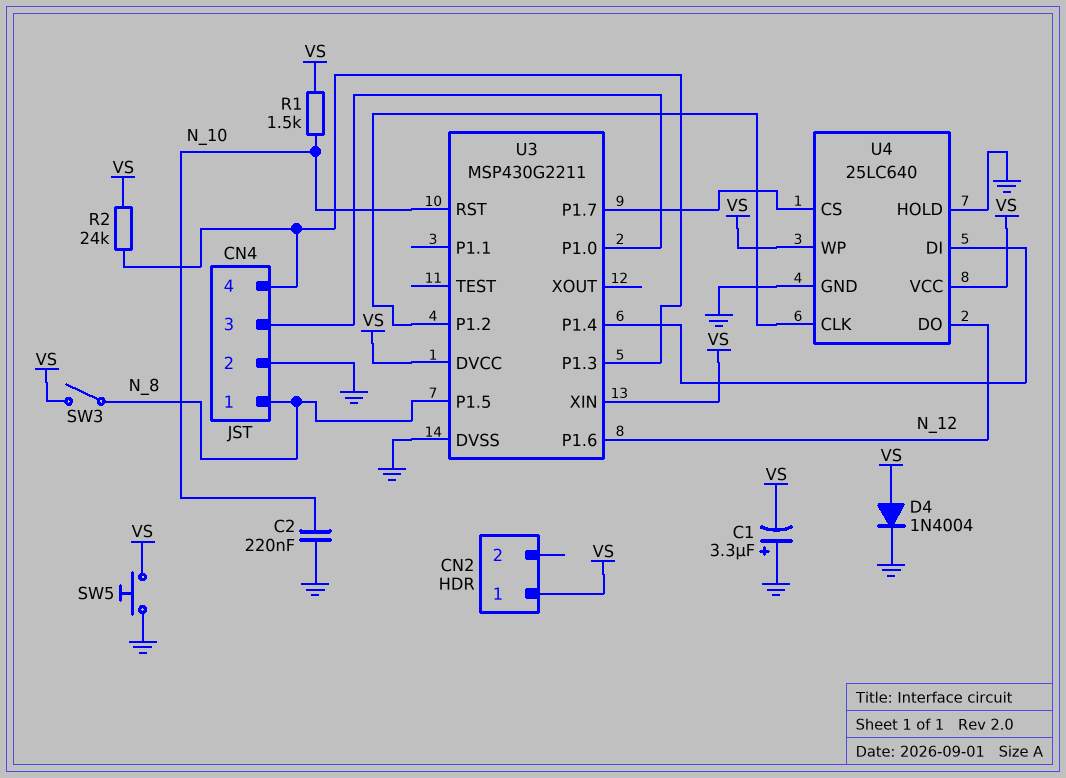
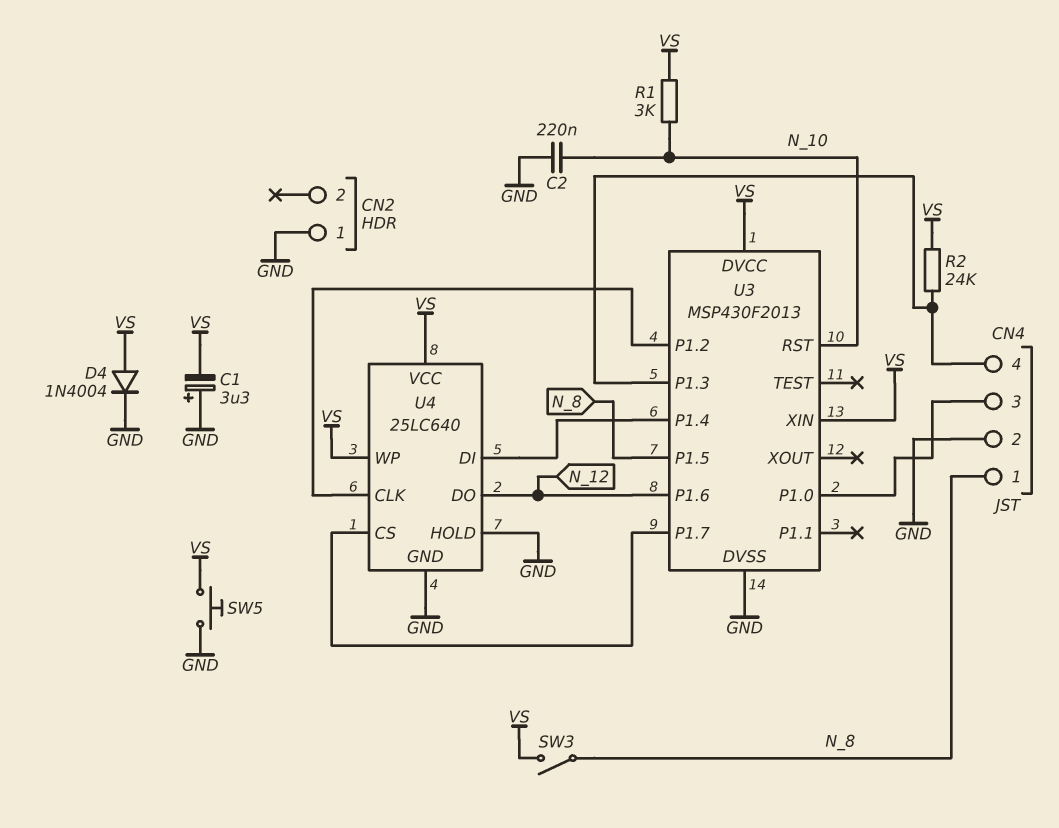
CN2 pin 1: VS -> GND
R1: 1.5k (N_10, VS) -> 3k (N_10, VS)
U3: MSP430G2211 -> MSP430F2013

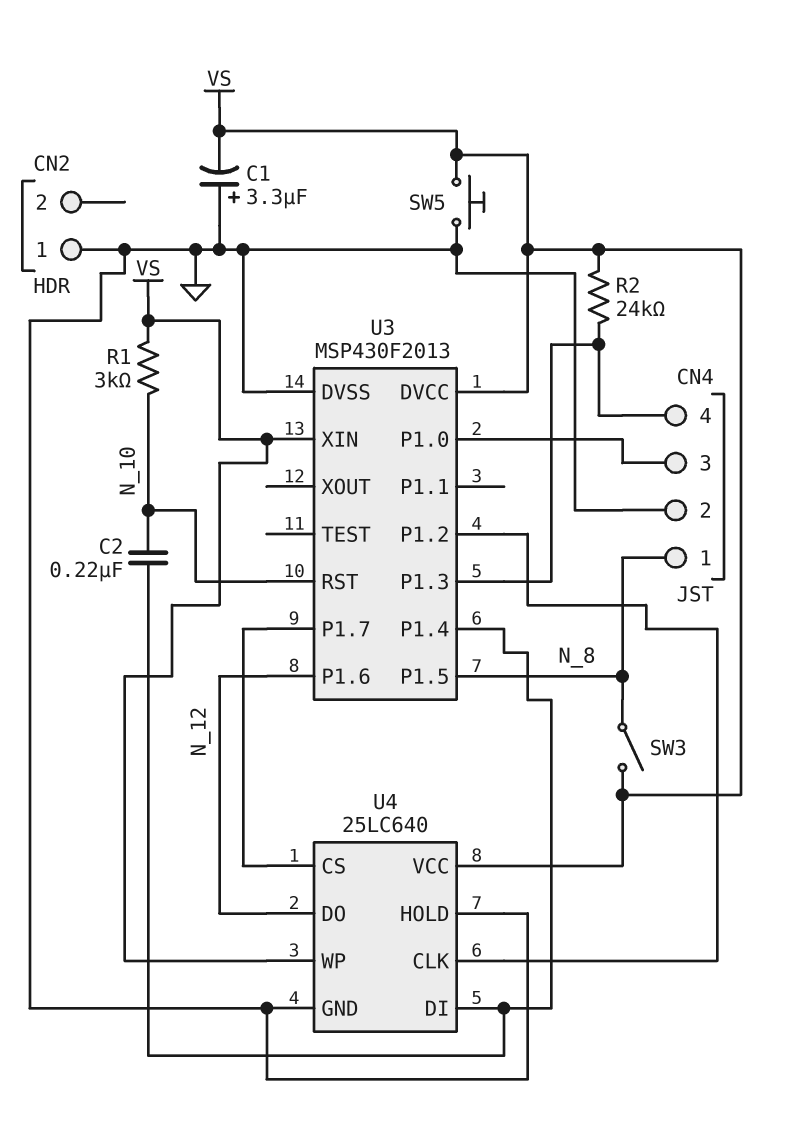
C2: 220nF (GND, N_10) -> 220nF (N_10, U3/P1.4)
D4: diode 1N4004 (A VS, K GND) -> none

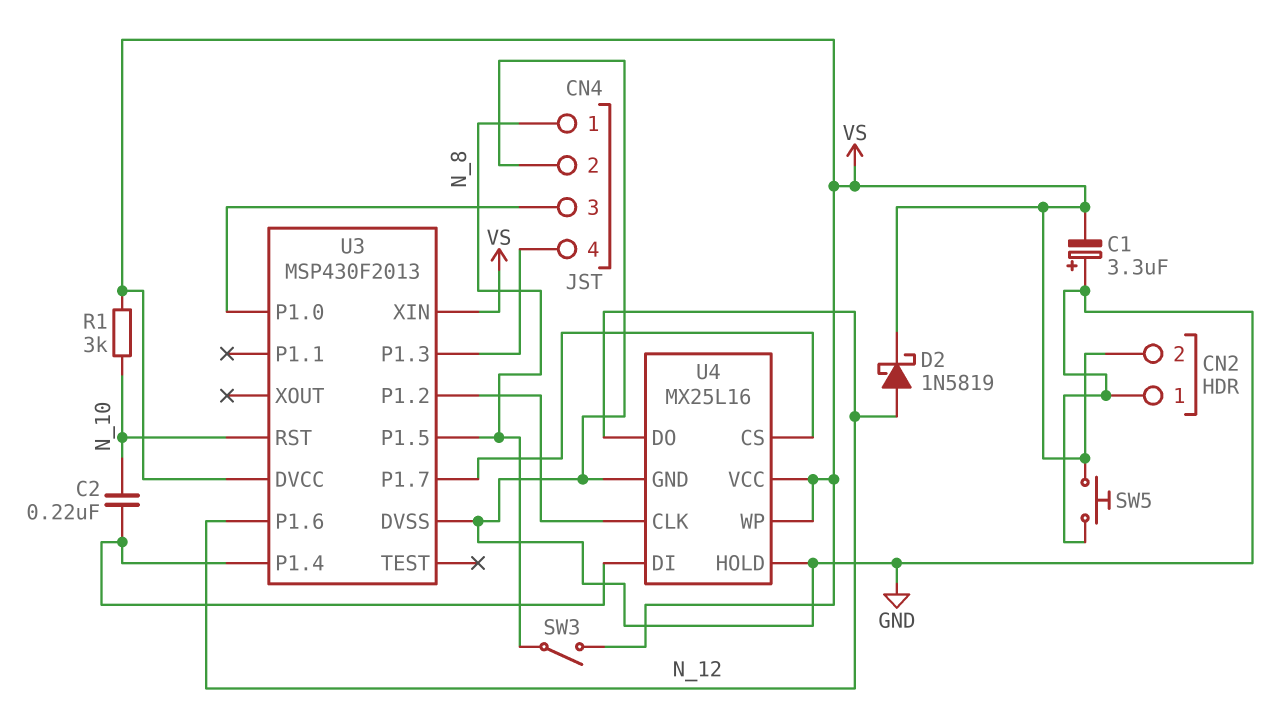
CN2 pin 2: none -> VS
D2: none -> schottky 1N5819 (A N_12, K VS)
R2: 24k (CN4/4, VS) -> none
U4: 25LC640 -> MX25L16

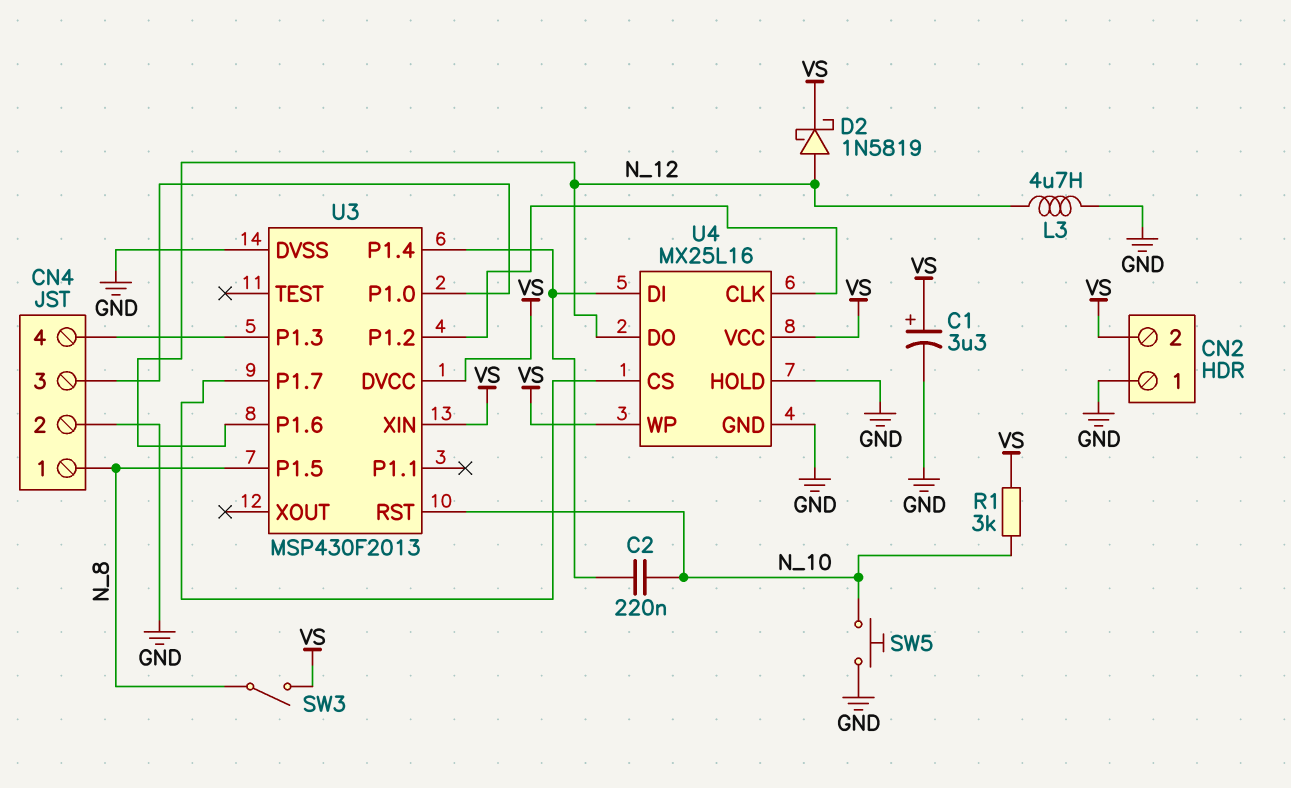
C1: 3.3uF (plus GND, minus VS) -> 3.3uF (plus VS, minus GND)
L3: none -> 4.7uH (GND, N_12)
SW5: button (GND, VS) -> button (GND, N_10)

